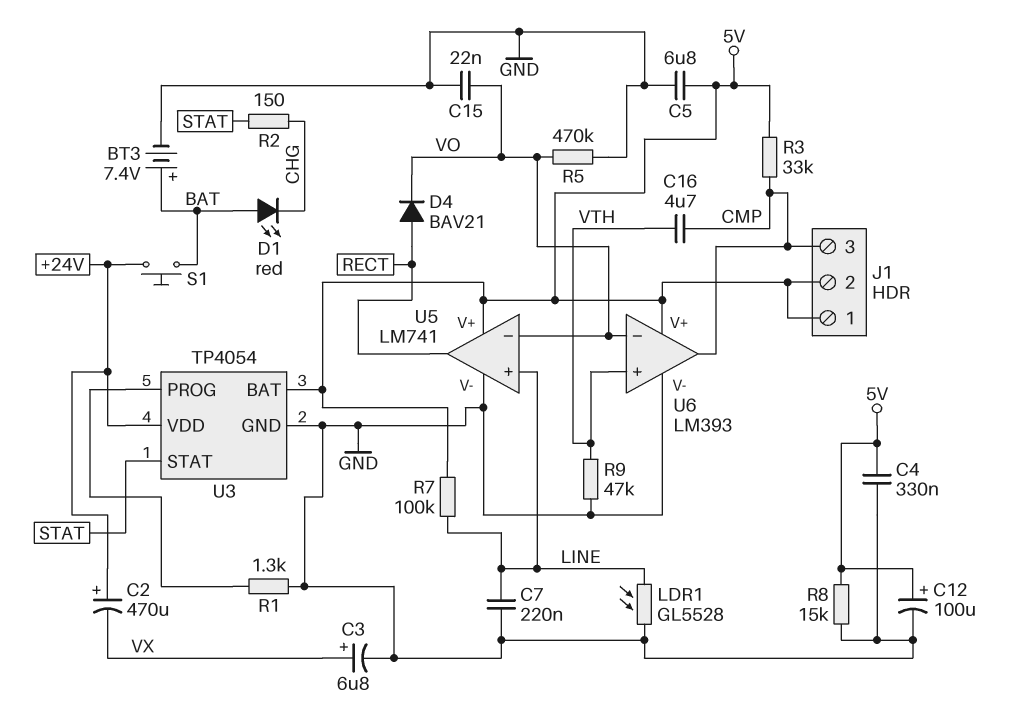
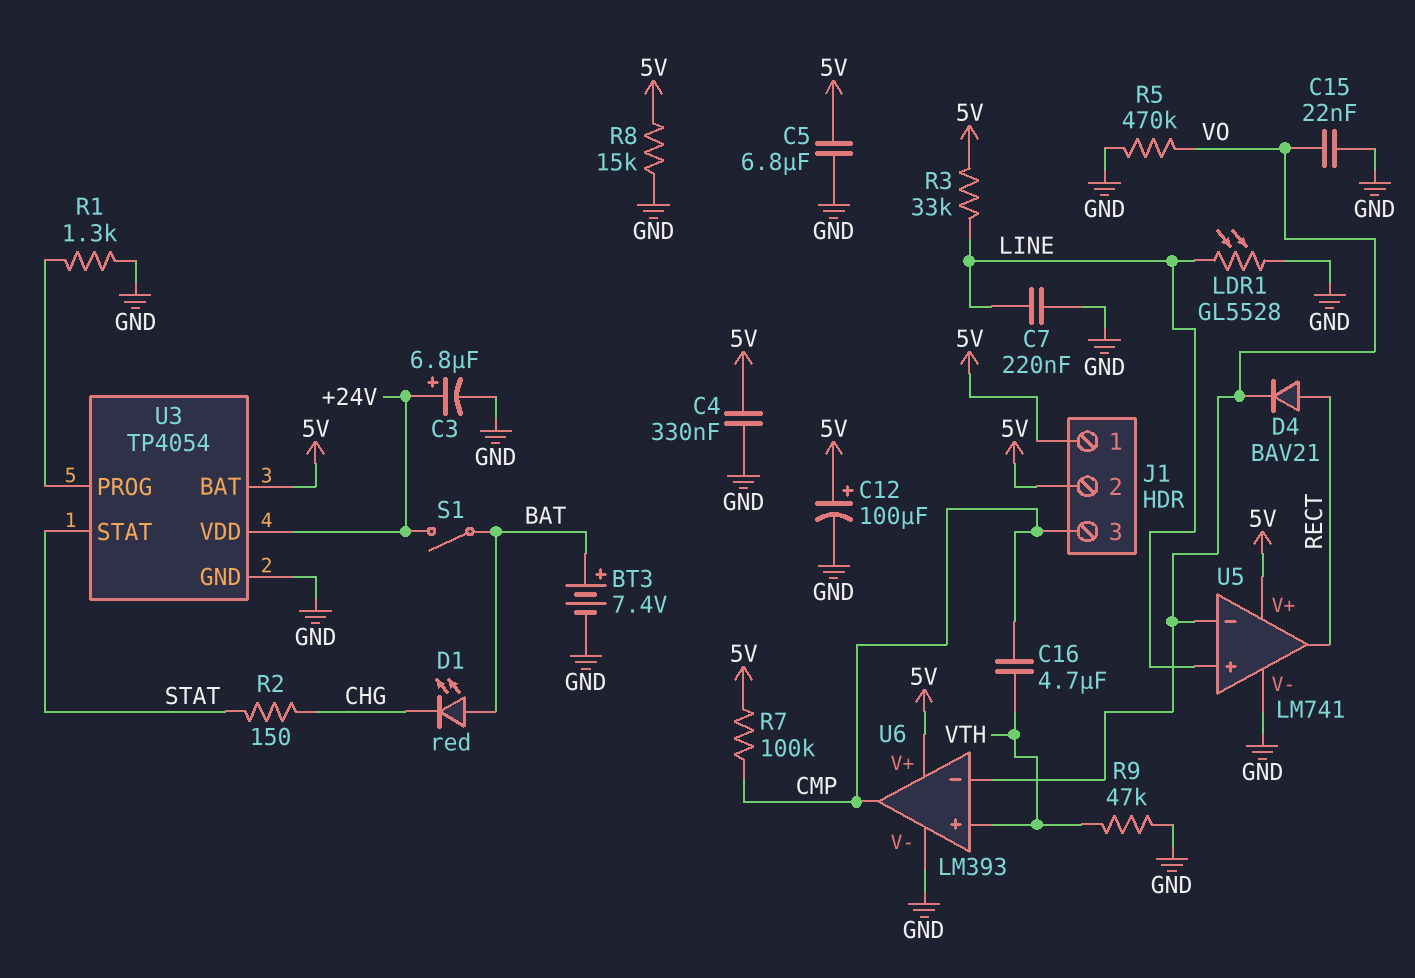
C2: 470uF (plus +24V, minus VX) -> none
C3: 6.8uF (plus VX, minus GND) -> 6.8uF (plus +24V, minus GND)
R3: 33k (5V, CMP) -> 33k (5V, LINE)
R7: 100k (5V, LINE) -> 100k (5V, CMP)
S1: button (+24V, BAT) -> switch (+24V, BAT)

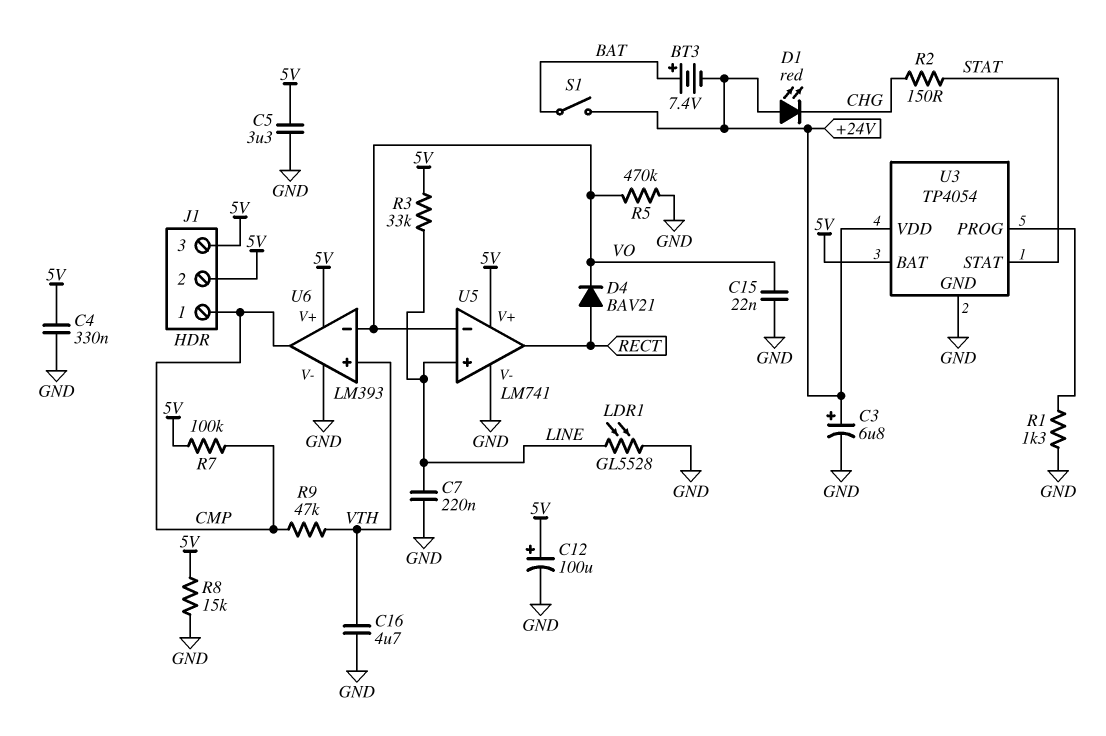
BT3: 7.4V (plus BAT, minus GND) -> 7.4V (plus BAT, minus +24V)
C5: 6.8uF (5V, GND) -> 3.3uF (5V, GND)
C16: 4.7uF (CMP, VTH) -> 4.7uF (GND, VTH)
D1: LED red (A BAT, K CHG) -> LED red (A +24V, K CHG)
J1 pin 1: 5V -> CMP
J1 pin 3: CMP -> 5V
R9: 47k (GND, VTH) -> 47k (CMP, VTH)

